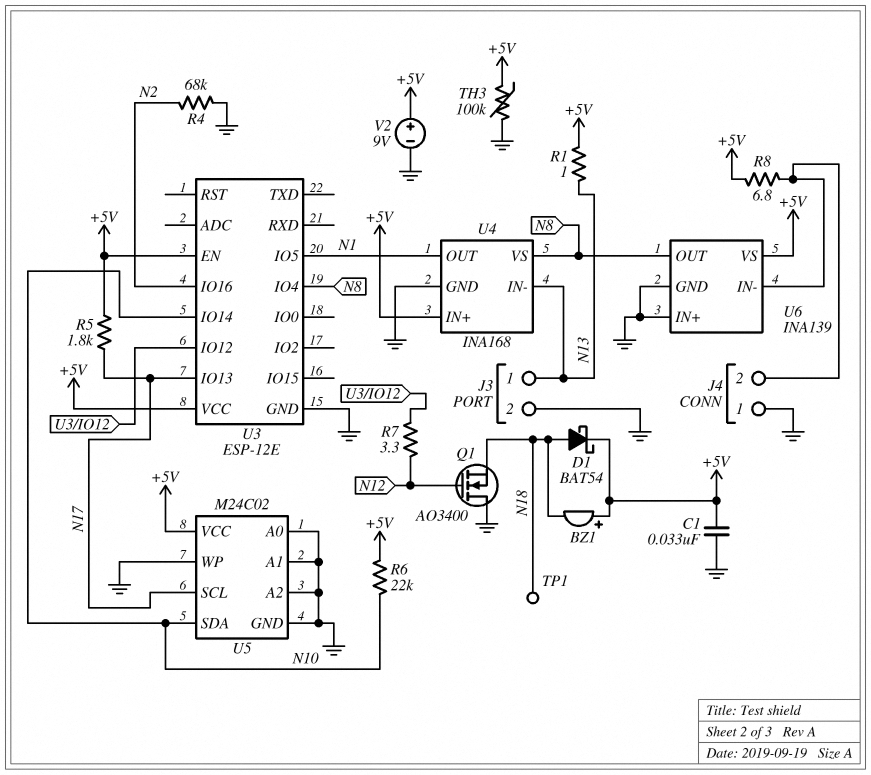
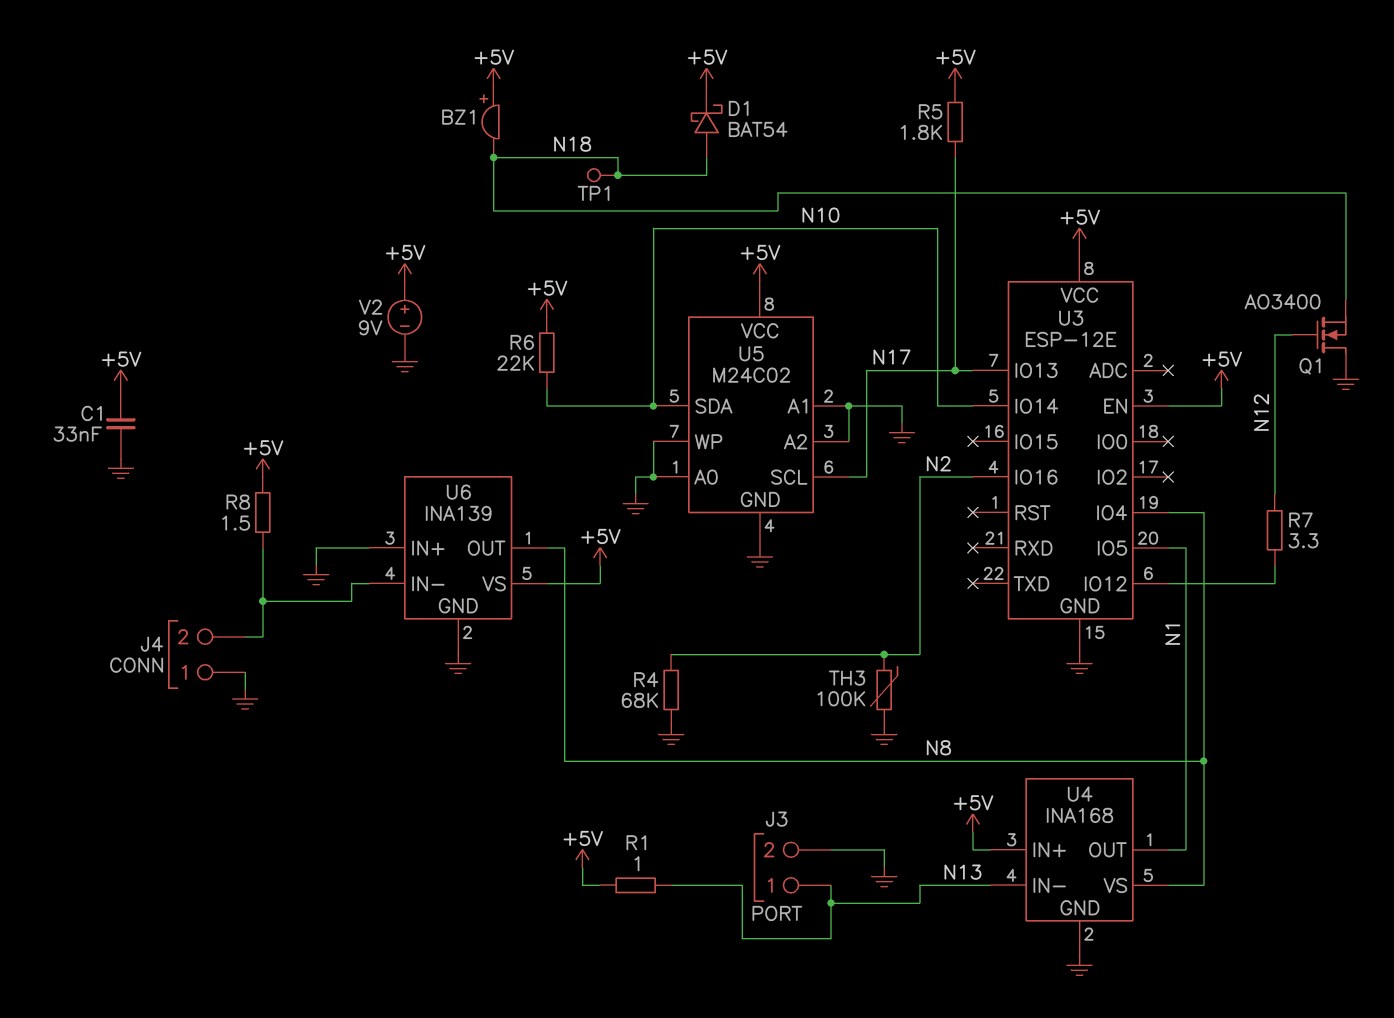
R8: 6.8 (+5V, J4/2) -> 1.5 (+5V, J4/2)
TH3: 100k (+5V, GND) -> 100k (GND, N2)

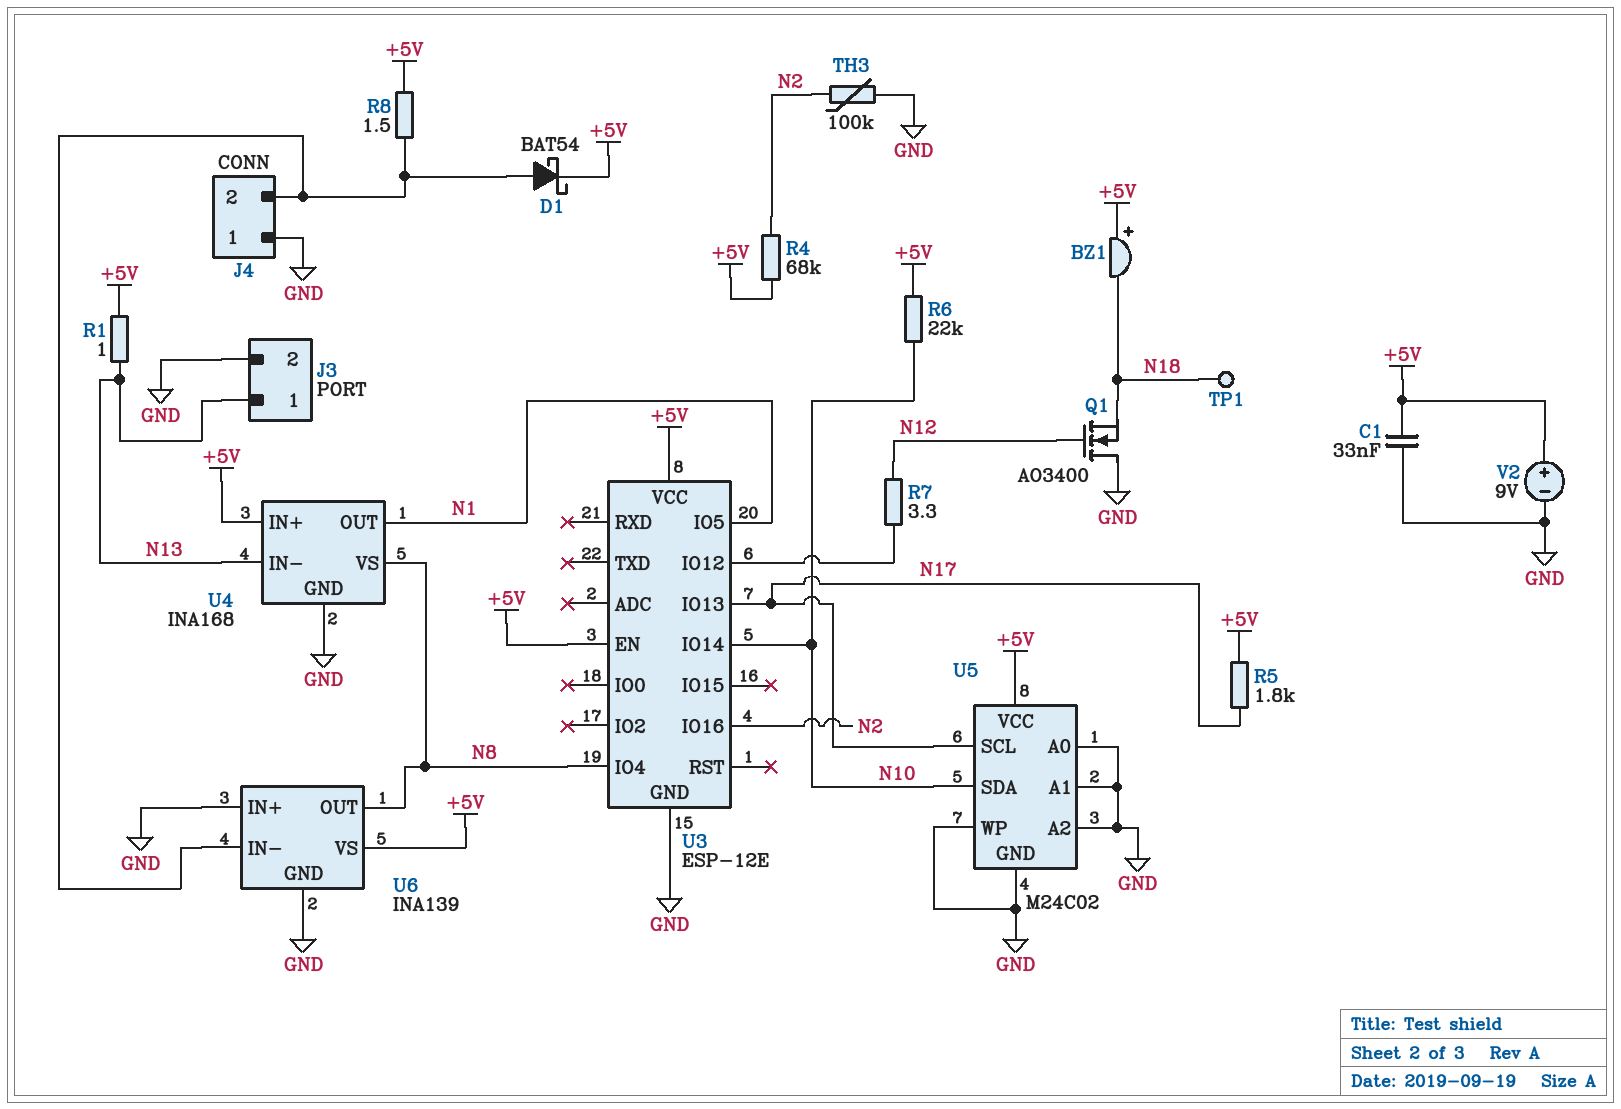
D1: schottky BAT54 (A N18, K +5V) -> schottky BAT54 (A J4/2, K +5V)
R4: 68k (GND, N2) -> 68k (+5V, N2)

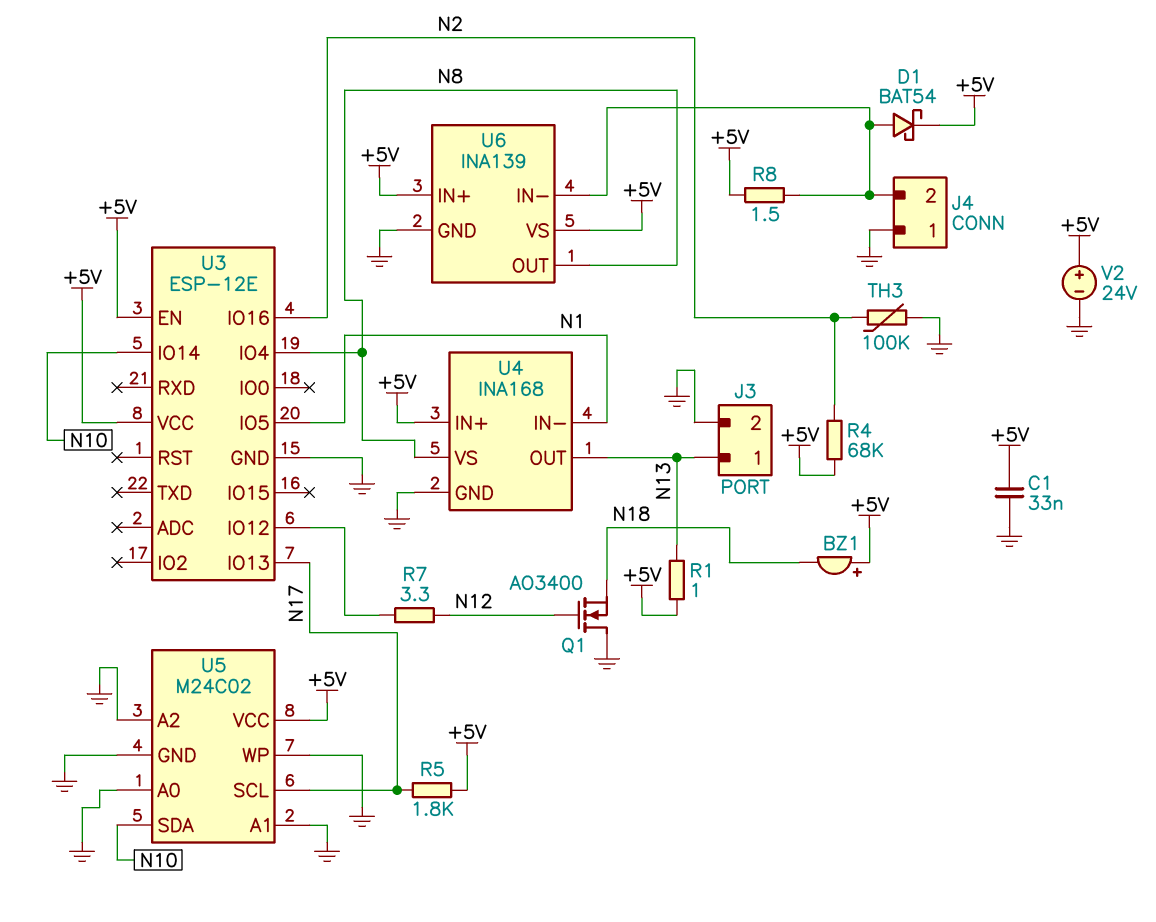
R6: 22k (+5V, N10) -> none
TP1: test point (N18) -> none
U4 pin IN-: N13 -> N1
U4 pin OUT: N1 -> N13
U6 pin IN+: GND -> +5V
V2: 9V (plus +5V, minus GND) -> 24V (plus +5V, minus GND)

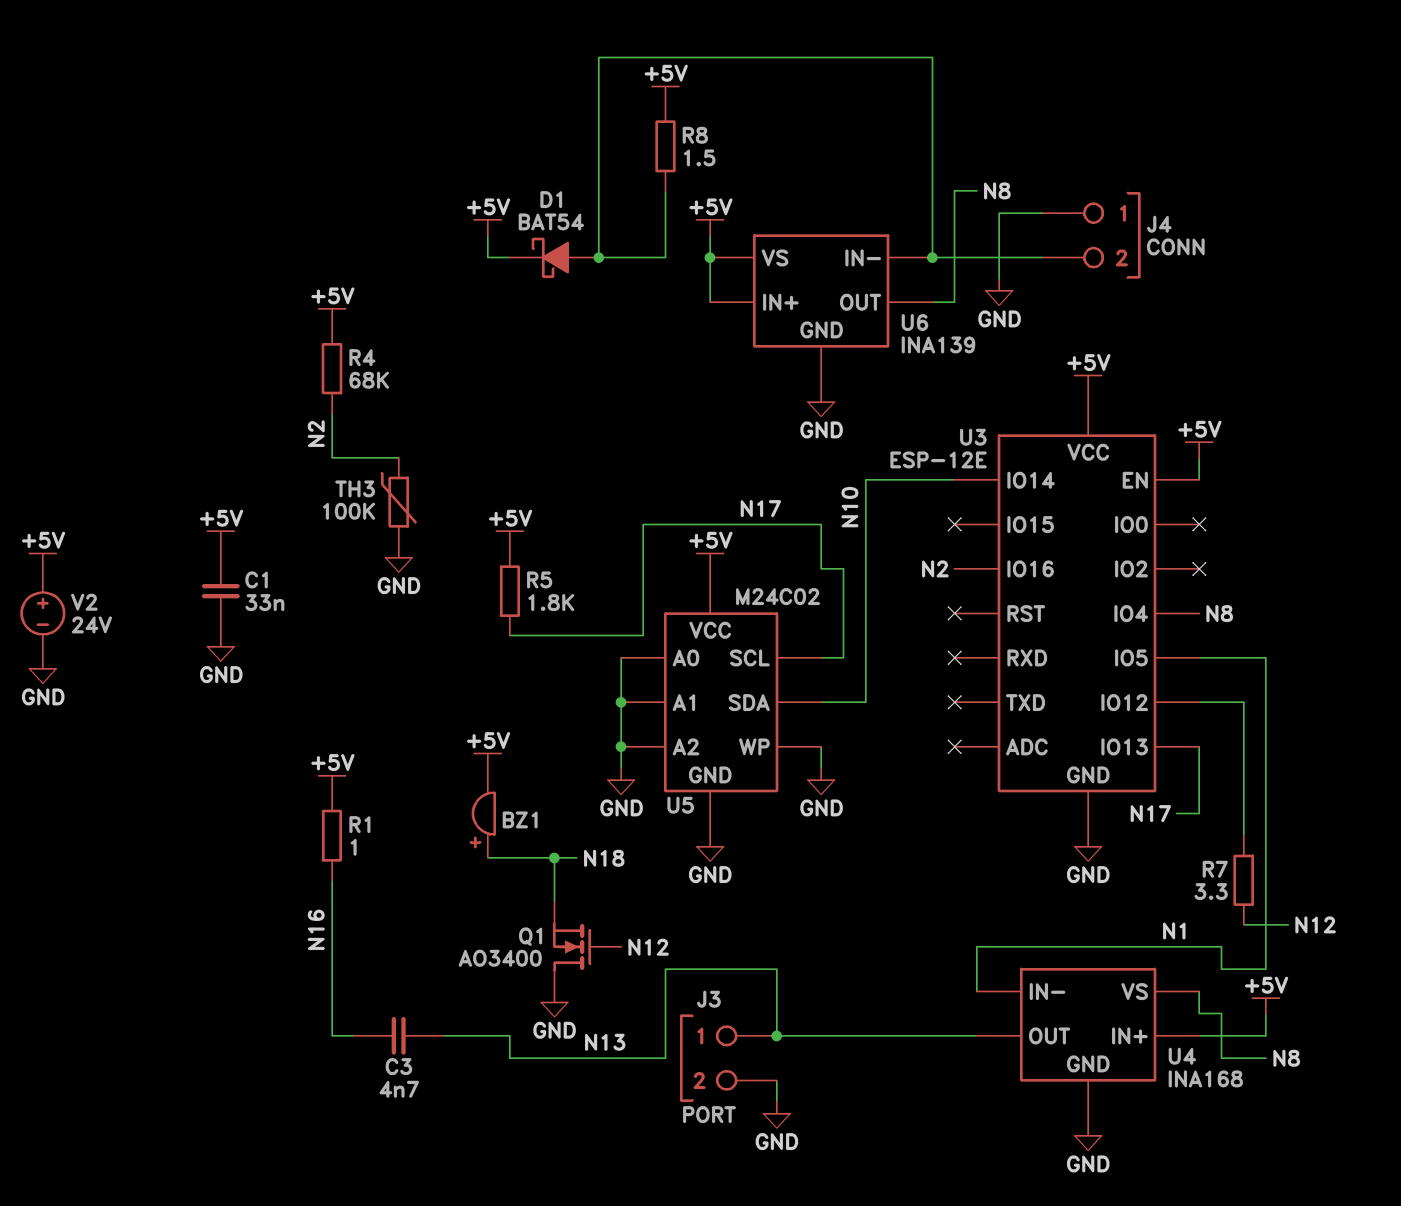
BZ1: buzzer (plus +5V, minus N18) -> buzzer (plus N18, minus +5V)
C3: none -> 4.7nF (N13, N16)
R1: 1 (+5V, N13) -> 1 (+5V, N16)

